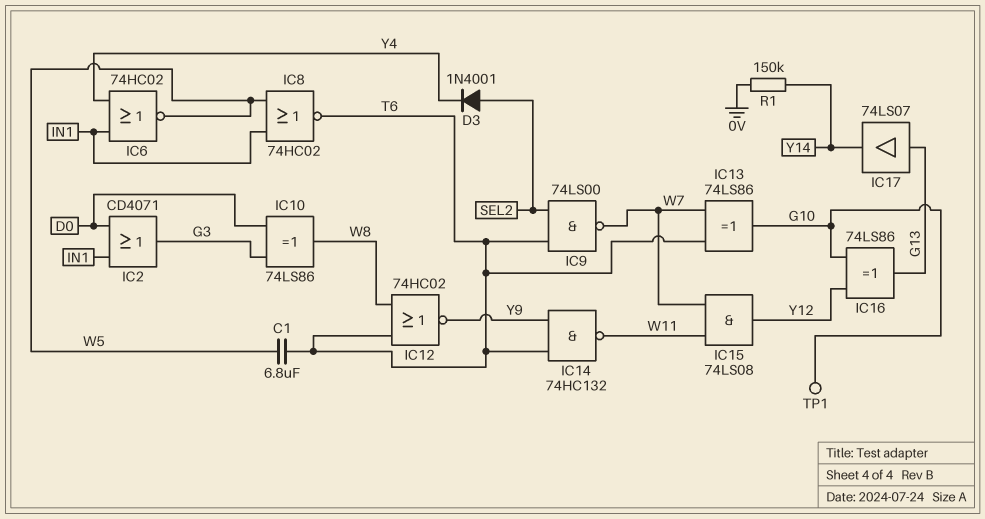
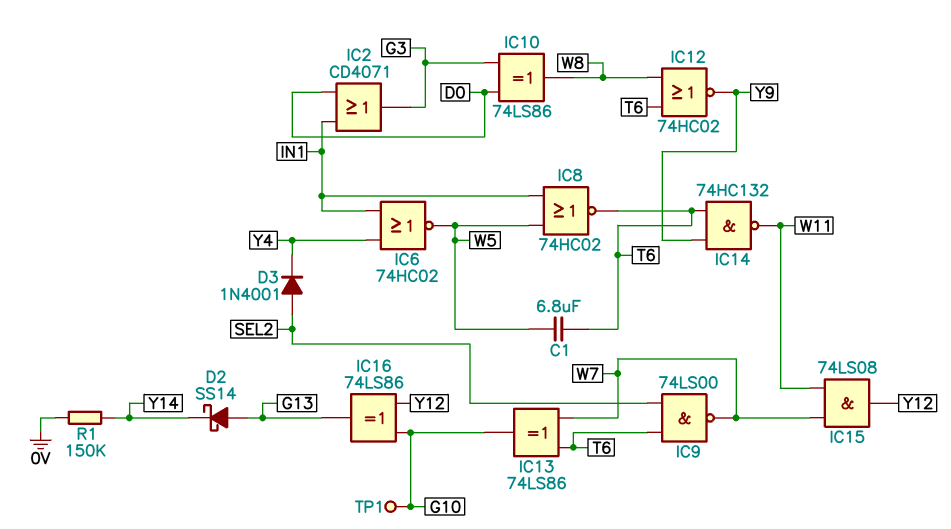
D2: none -> schottky SS14 (A G13, K Y14)
IC17: buffer 74LS07 (in G13, out Y14) -> none

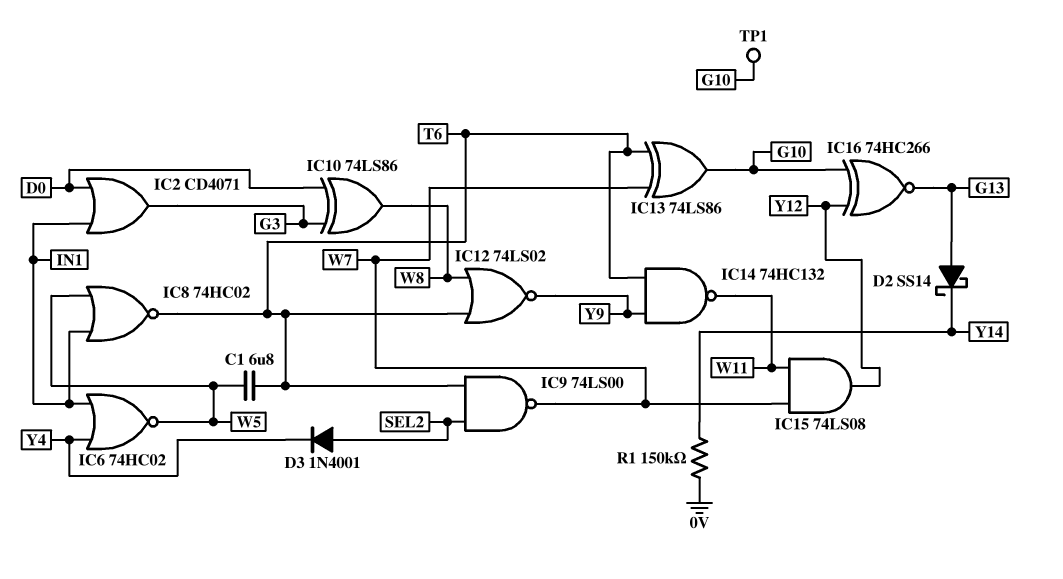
IC12: NOR 74HC02 (in T6, in W8, out Y9) -> NOR 74LS02 (in T6, in W8, out Y9)
IC16: XOR 74LS86 (in G10, in Y12, out G13) -> XNOR 74HC266 (in G10, in Y12, out G13)

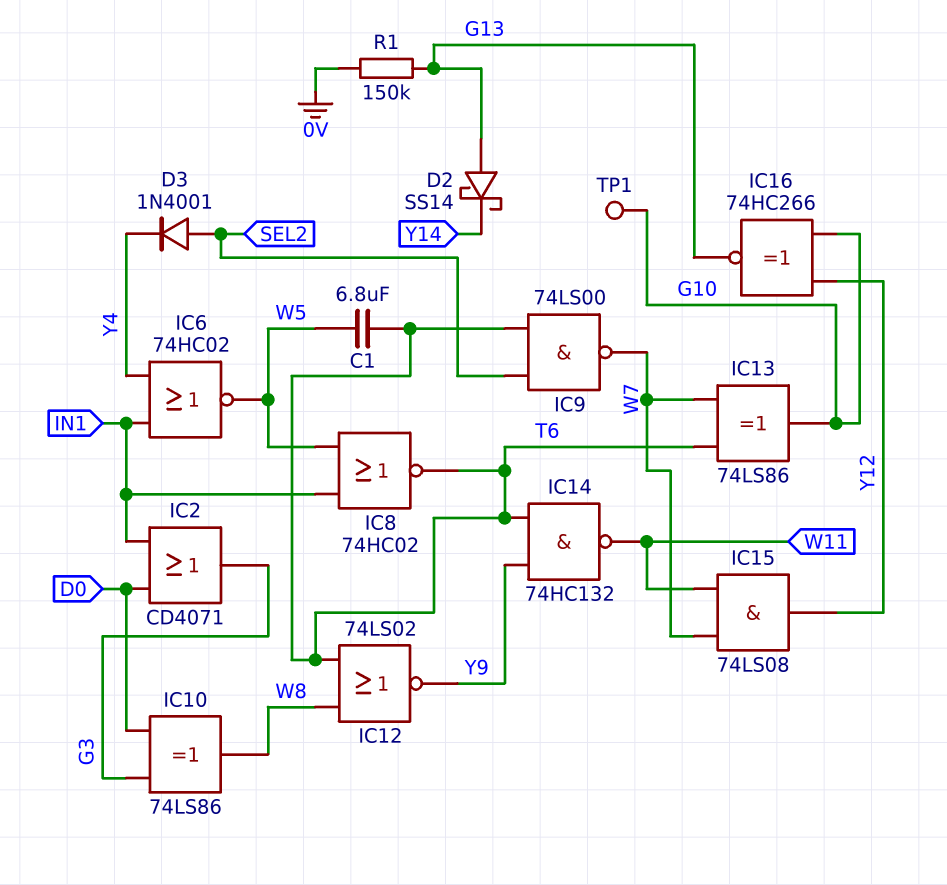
R1: 150k (0V, Y14) -> 150k (0V, G13)

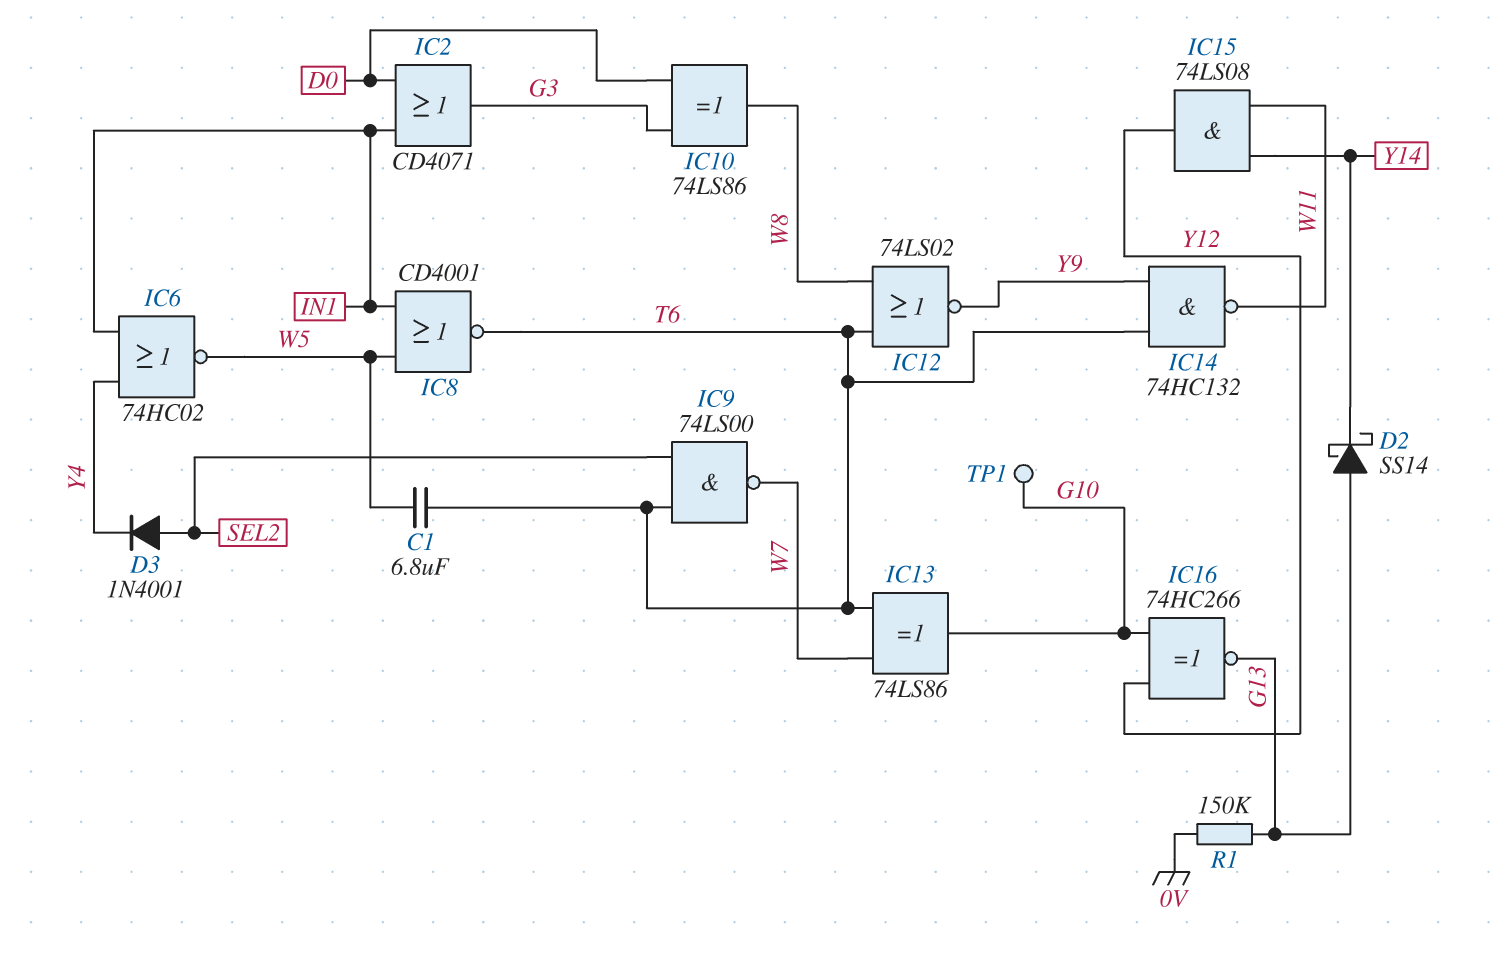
IC8: NOR 74HC02 (in IN1, in W5, out T6) -> NOR CD4001 (in IN1, in W5, out T6)
IC15: AND 74LS08 (in W7, in W11, out Y12) -> AND 74LS08 (in W11, in Y14, out Y12)

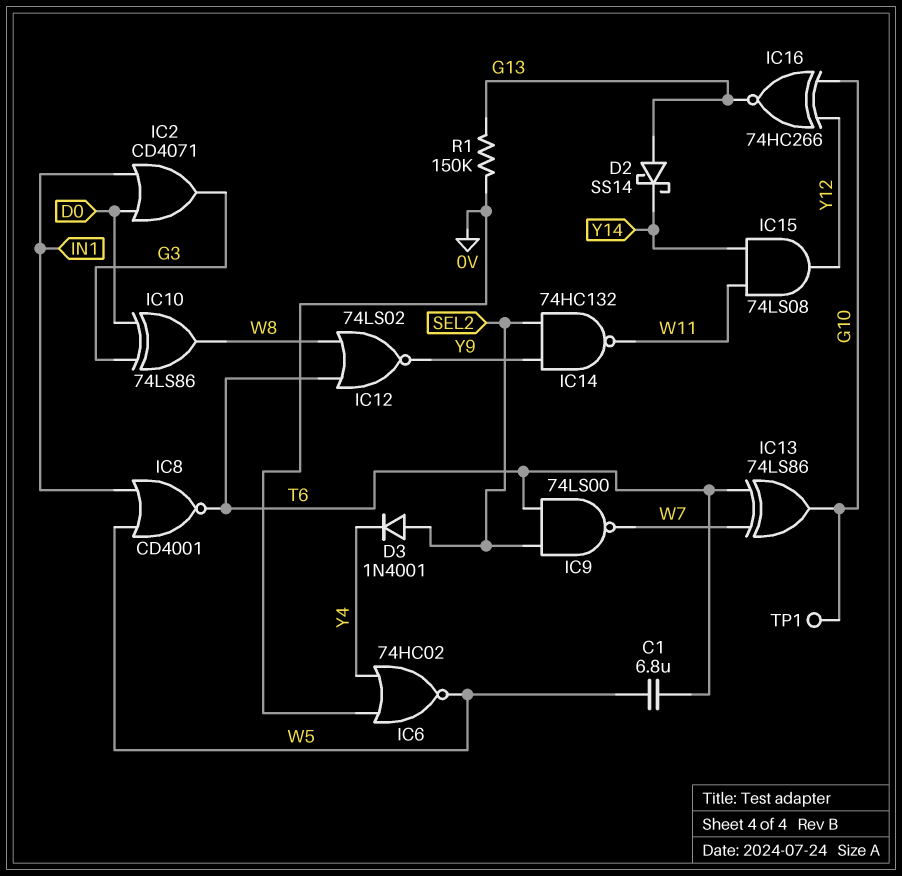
IC6: NOR 74HC02 (in IN1, in Y4, out W5) -> NOR 74HC02 (in 0V, in Y4, out W5)
IC14: NAND 74HC132 (in T6, in Y9, out W11) -> NAND 74HC132 (in SEL2, in Y9, out W11)

